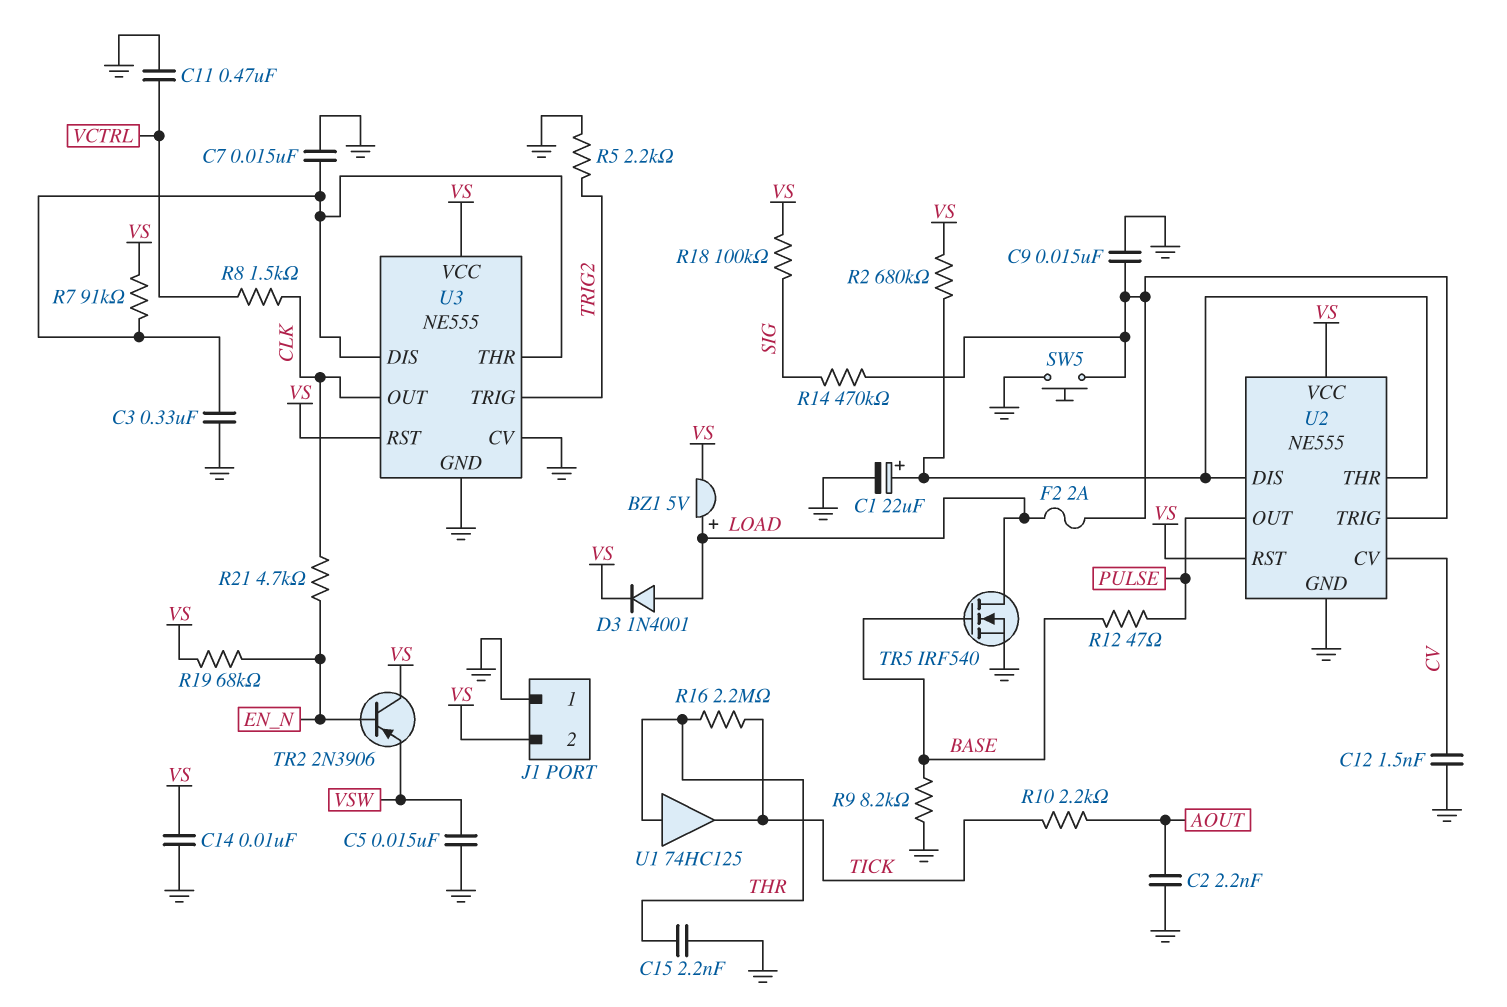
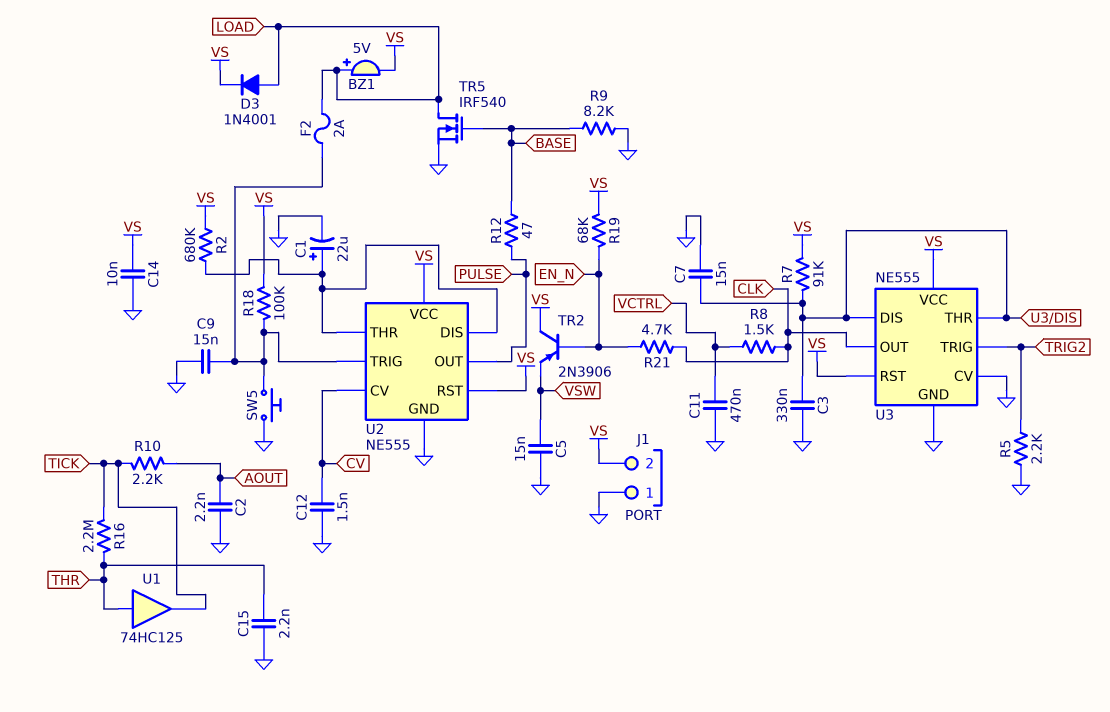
R14: 470k (SIG, U2/TRIG) -> none
R18: 100k (SIG, VS) -> 100k (U2/TRIG, VS)

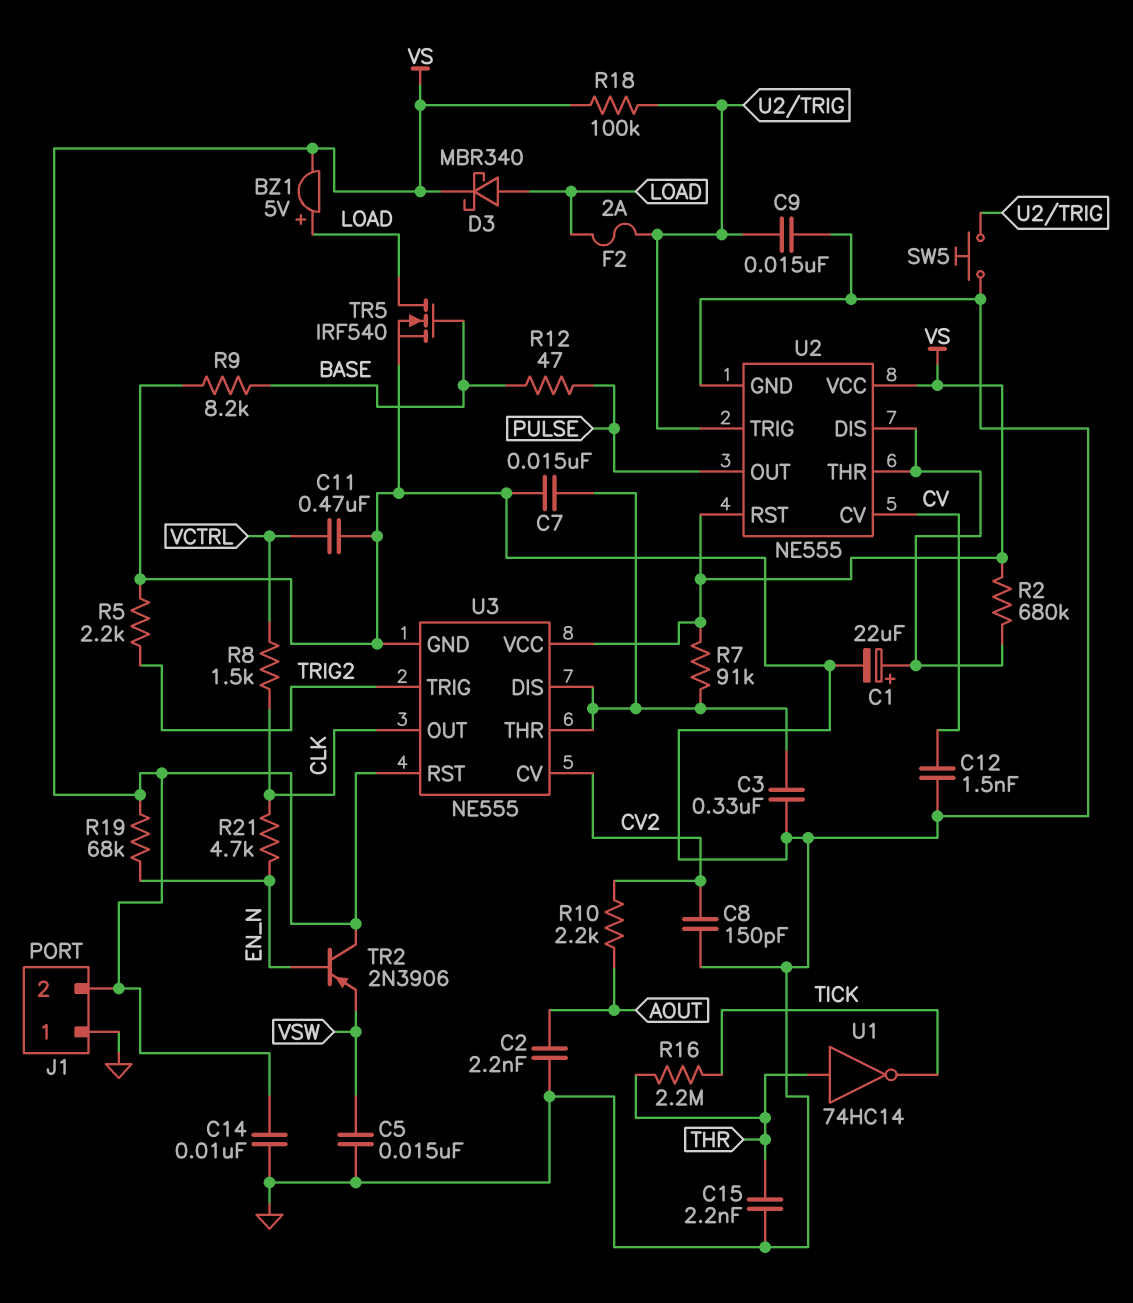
C8: none -> 150pF (CV2, GND)
D3: diode 1N4001 (A LOAD, K VS) -> schottky MBR340 (A LOAD, K VS)
R10: 2.2k (AOUT, TICK) -> 2.2k (AOUT, CV2)
U1: buffer 74HC125 (in THR, out TICK) -> NOT 74HC14 (in THR, out TICK)
U3 pin CV: GND -> CV2

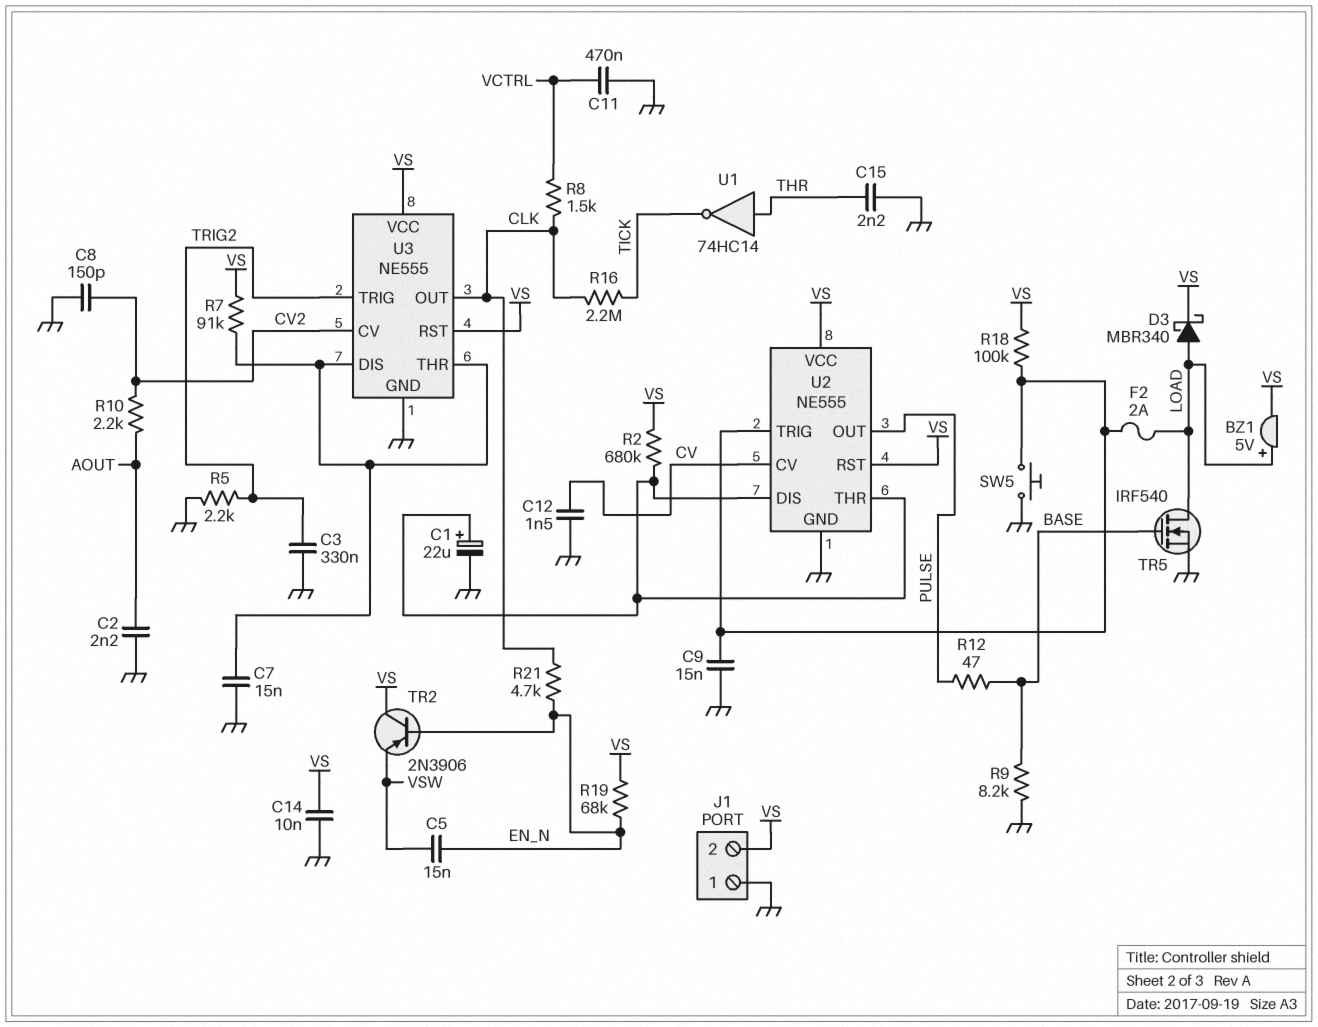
C3: 330nF (GND, U3/DIS) -> 330nF (GND, TRIG2)
C5: 15nF (GND, VSW) -> 15nF (EN_N, VSW)
R16: 2.2M (THR, TICK) -> 2.2M (CLK, TICK)

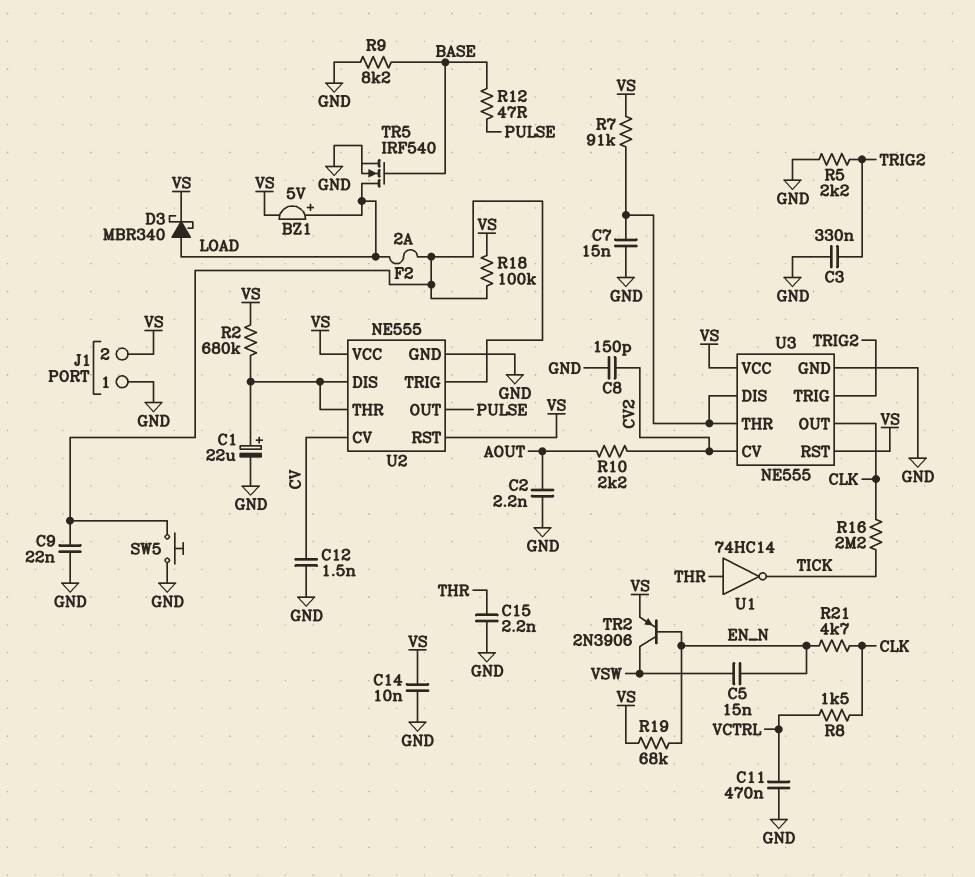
C9: 15nF (GND, U2/TRIG) -> 22nF (GND, U2/TRIG)
TR2: PNP 2N3906 (B EN_N, C VS, E VSW) -> PNP 2N3906 (B EN_N, C VSW, E VS)

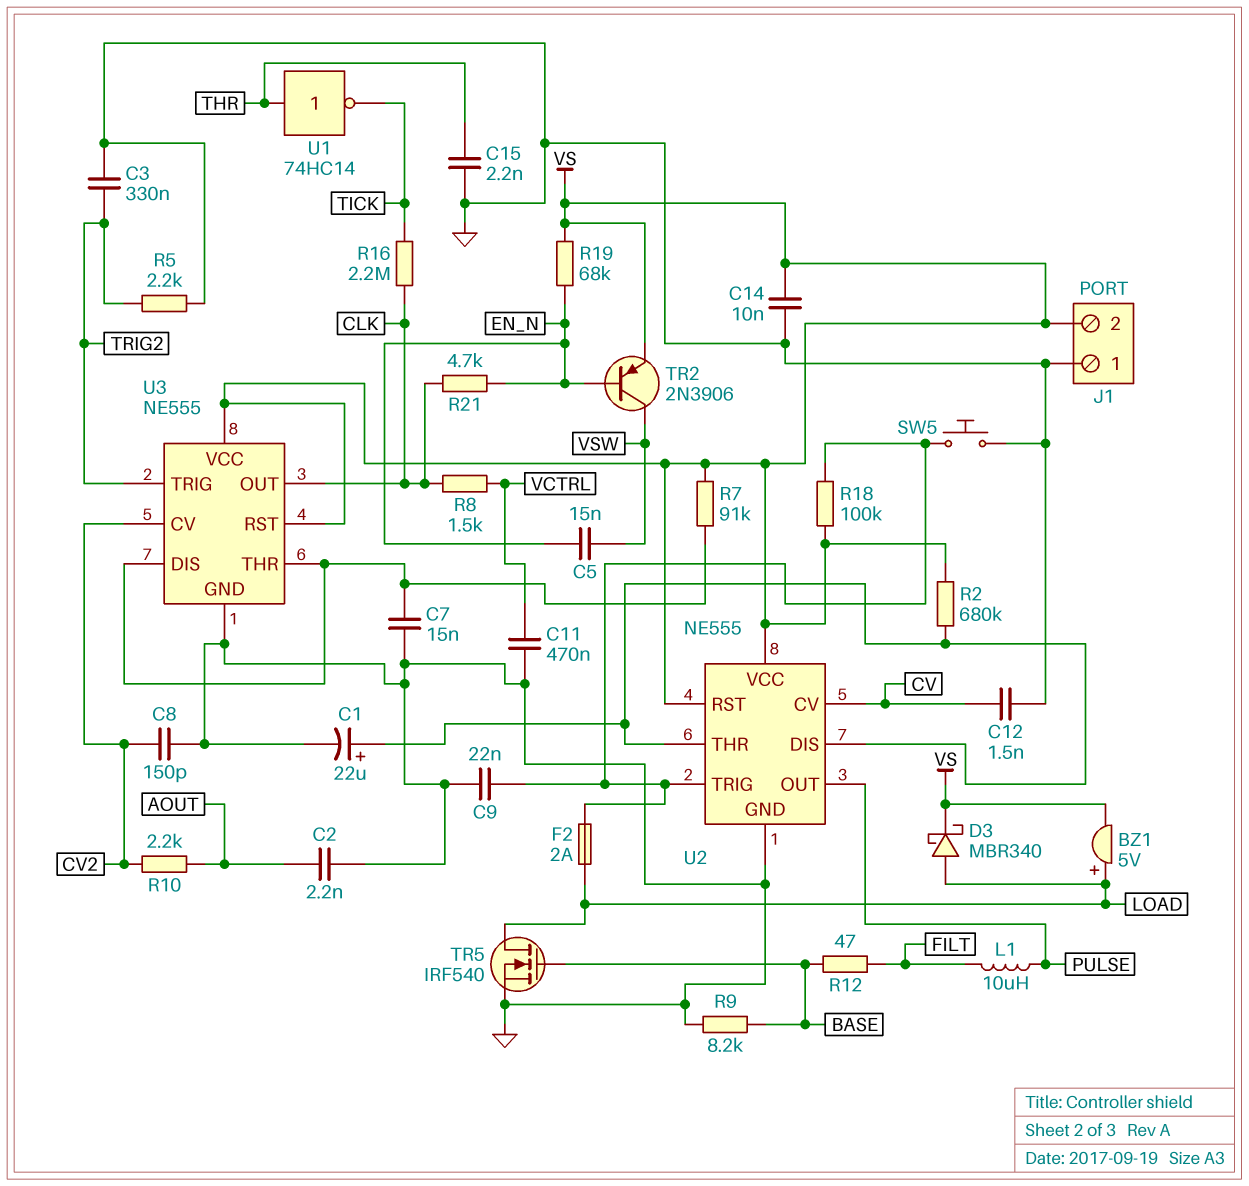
L1: none -> 10uH (FILT, PULSE)
R12: 47 (BASE, PULSE) -> 47 (BASE, FILT)

